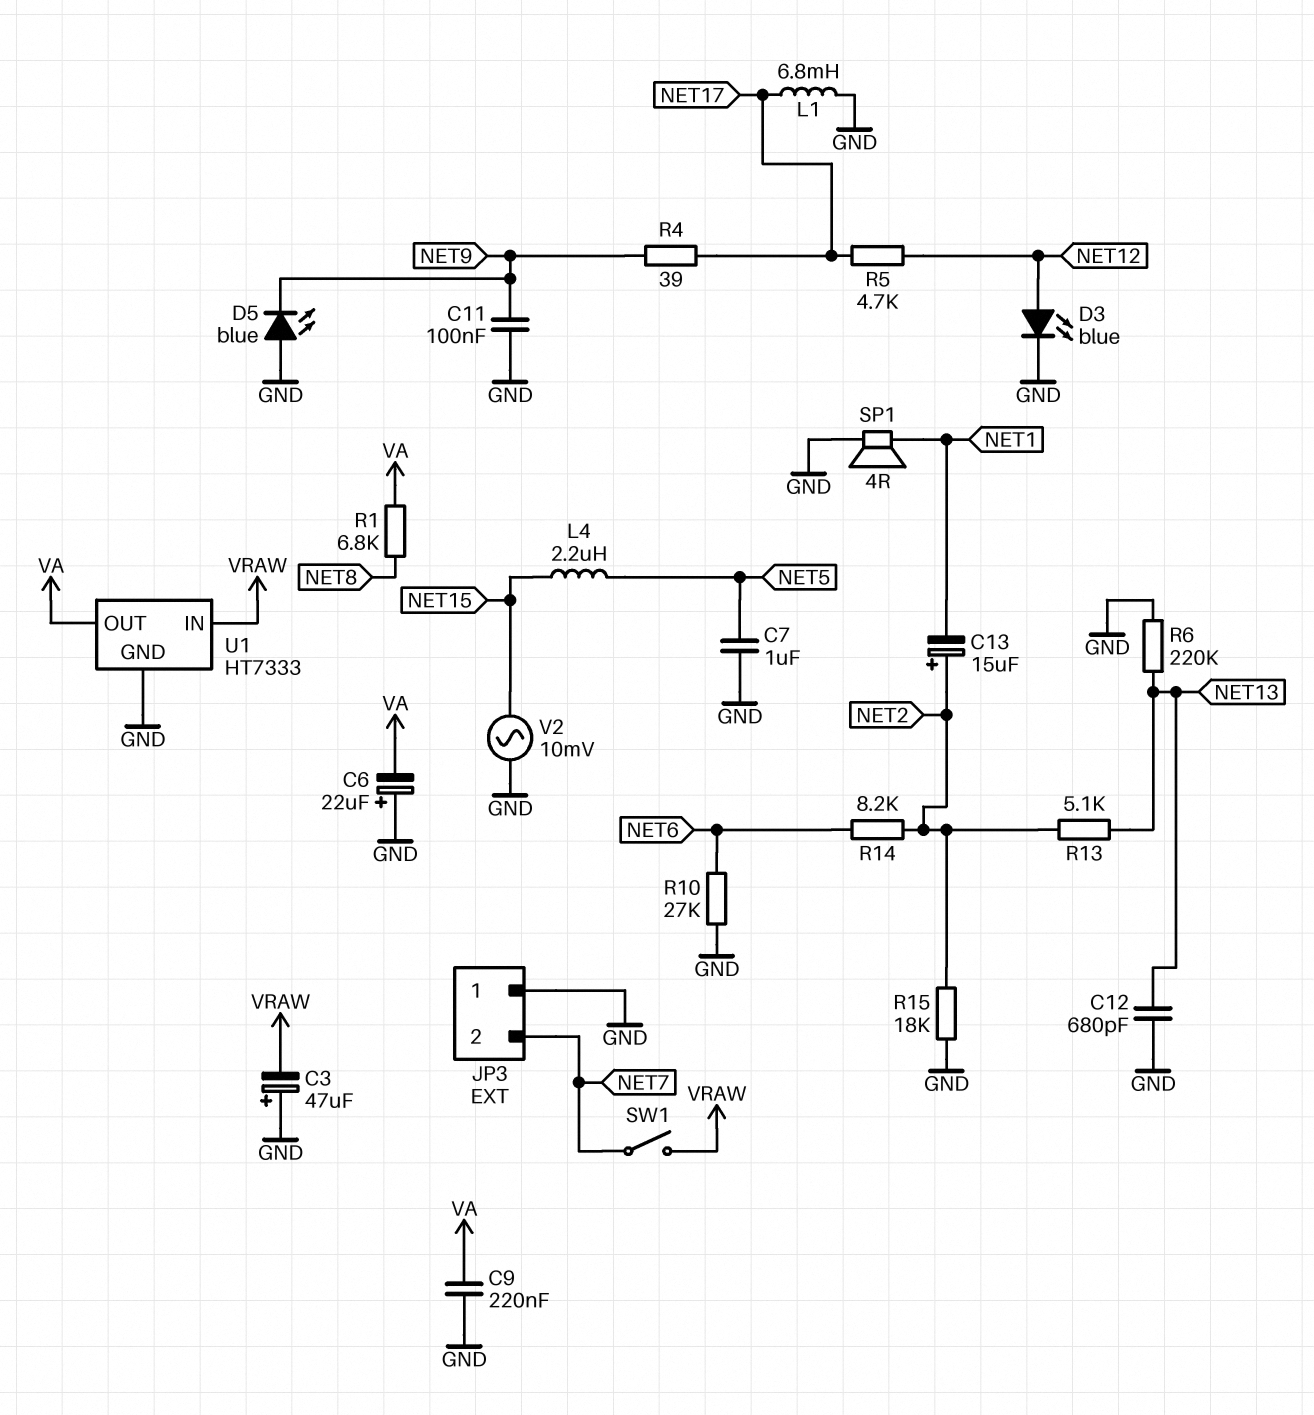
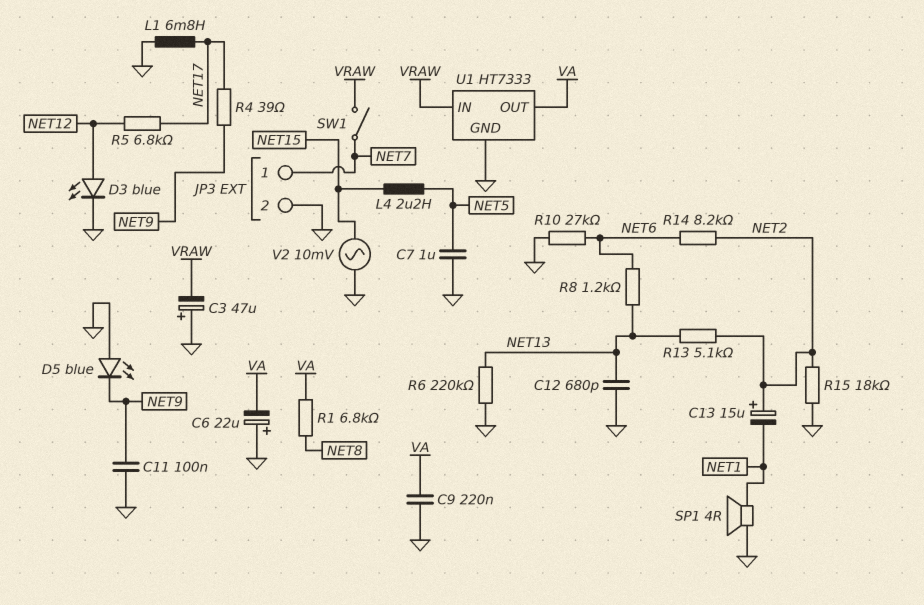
JP3 pin 1: GND -> NET7
JP3 pin 2: NET7 -> GND
R5: 4.7k (NET12, NET17) -> 6.8k (NET12, NET17)
R8: none -> 1.2k (NET6, NET13)

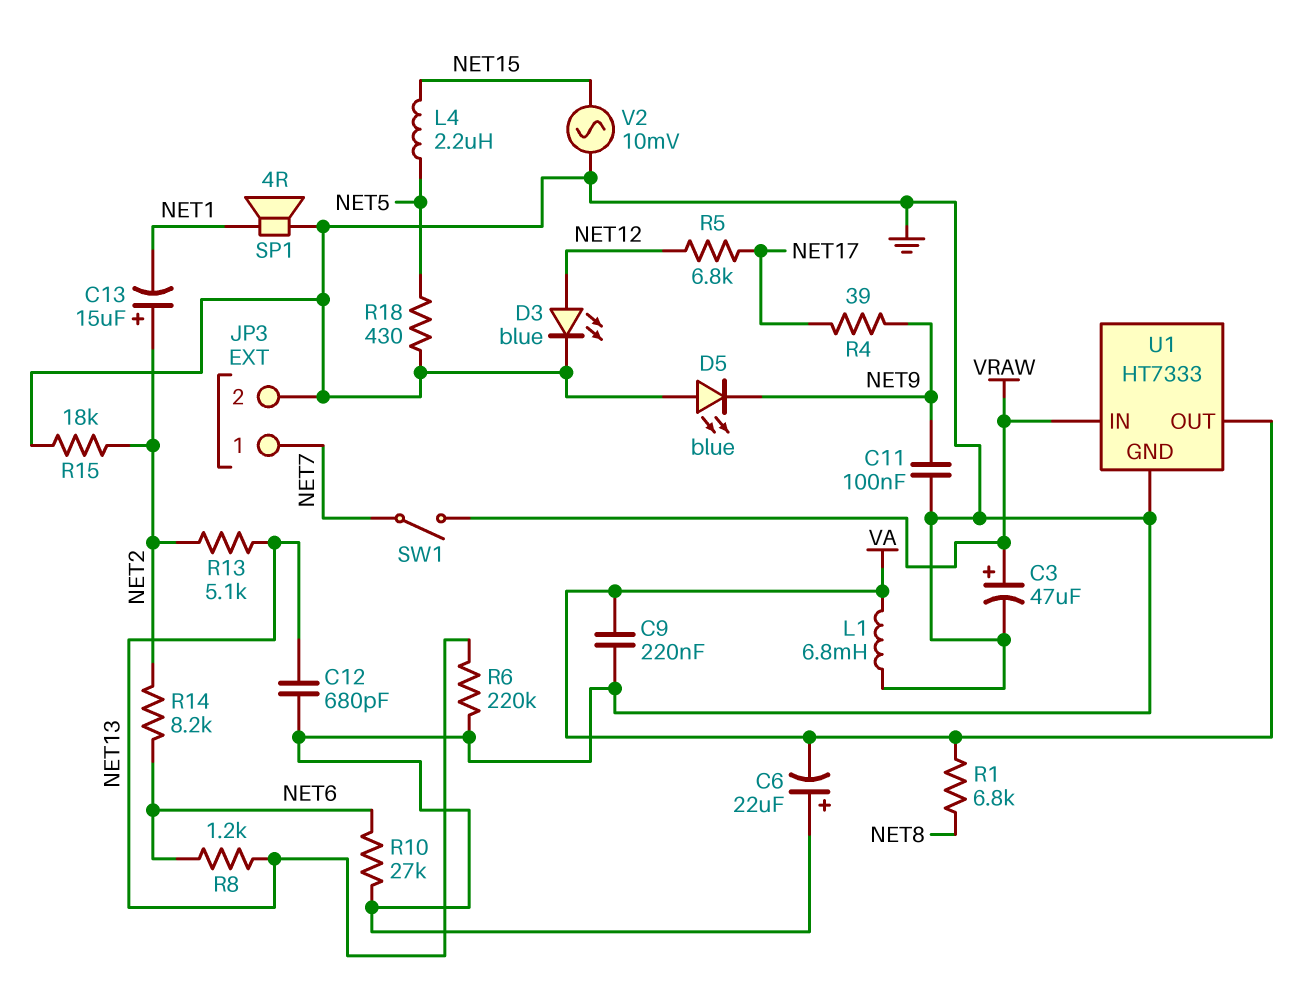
C3: 47uF (plus GND, minus VRAW) -> 47uF (plus VRAW, minus GND)
C7: 1uF (GND, NET5) -> none
L1: 6.8mH (GND, NET17) -> 6.8mH (GND, VA)
R18: none -> 430 (GND, NET5)

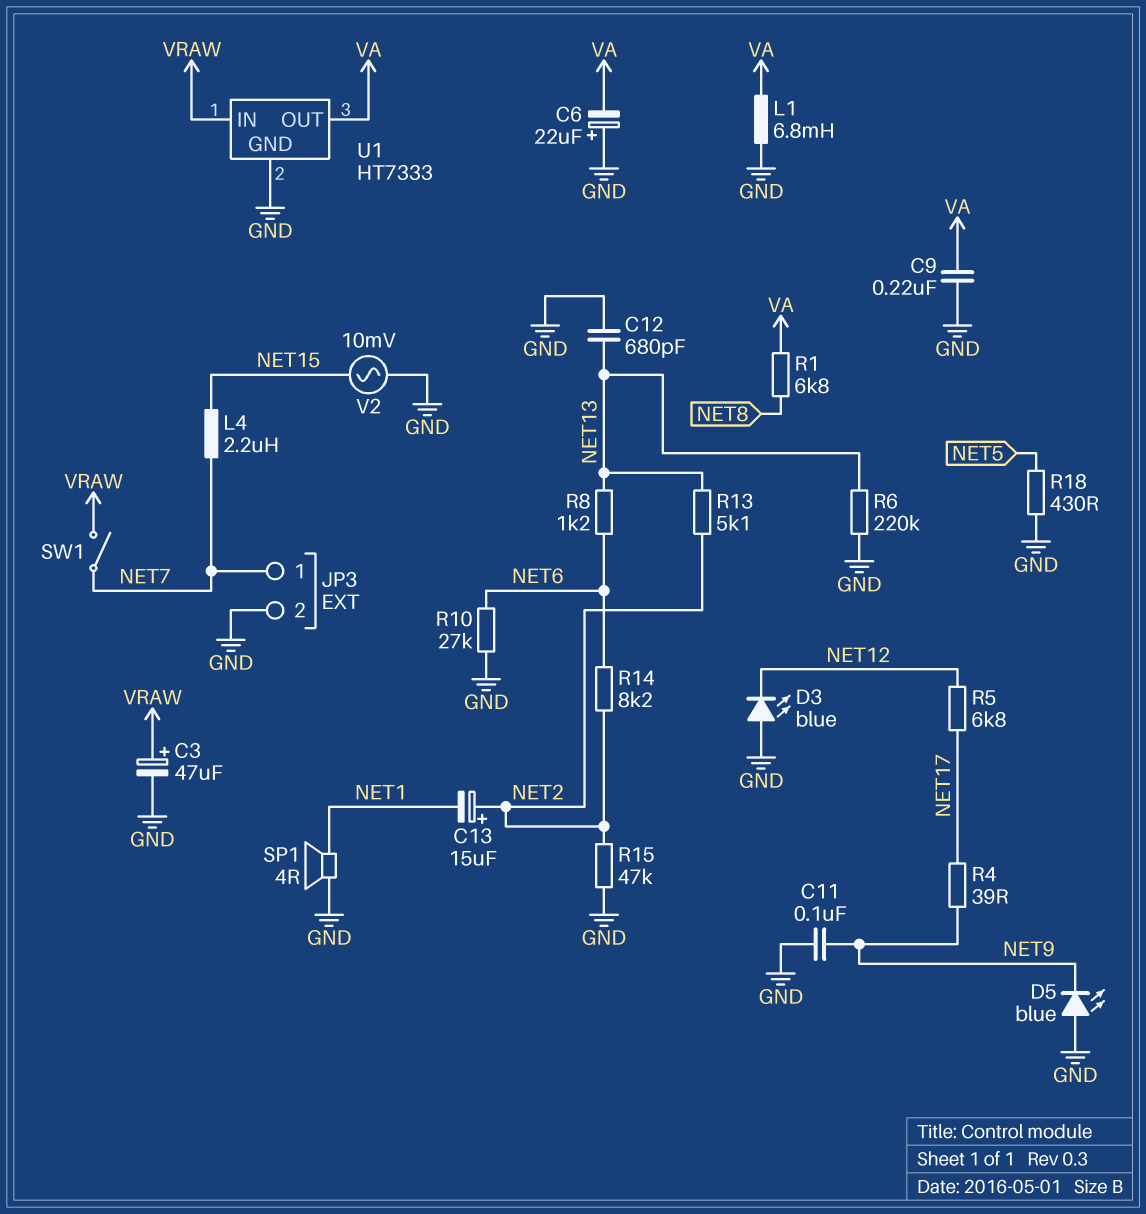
D3: LED blue (A NET12, K GND) -> LED blue (A GND, K NET12)
L4: 2.2uH (NET5, NET15) -> 2.2uH (NET7, NET15)
R15: 18k (GND, NET2) -> 47k (GND, NET2)

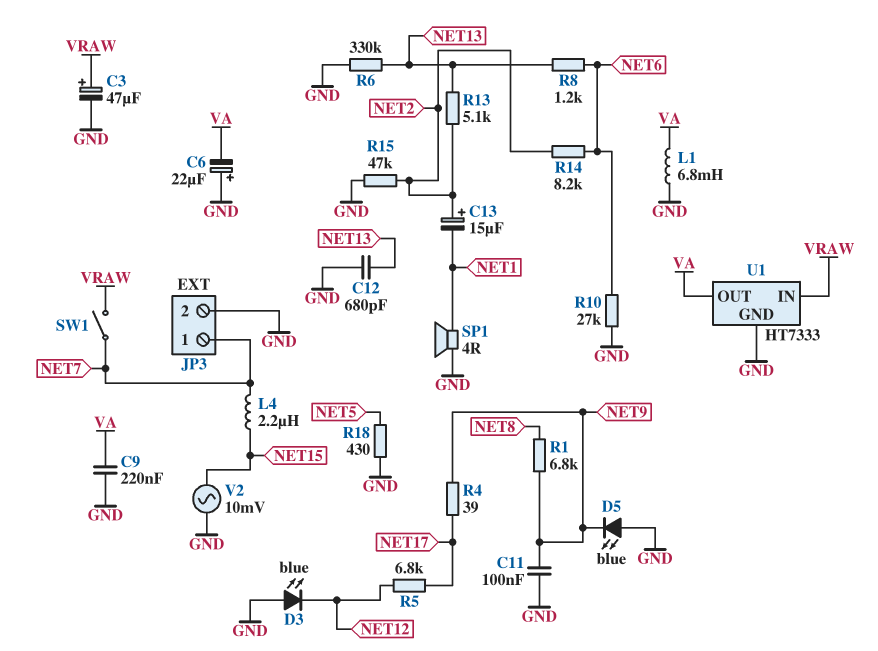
R1: 6.8k (NET8, VA) -> 6.8k (NET8, NET9)
R6: 220k (GND, NET13) -> 330k (GND, NET13)

